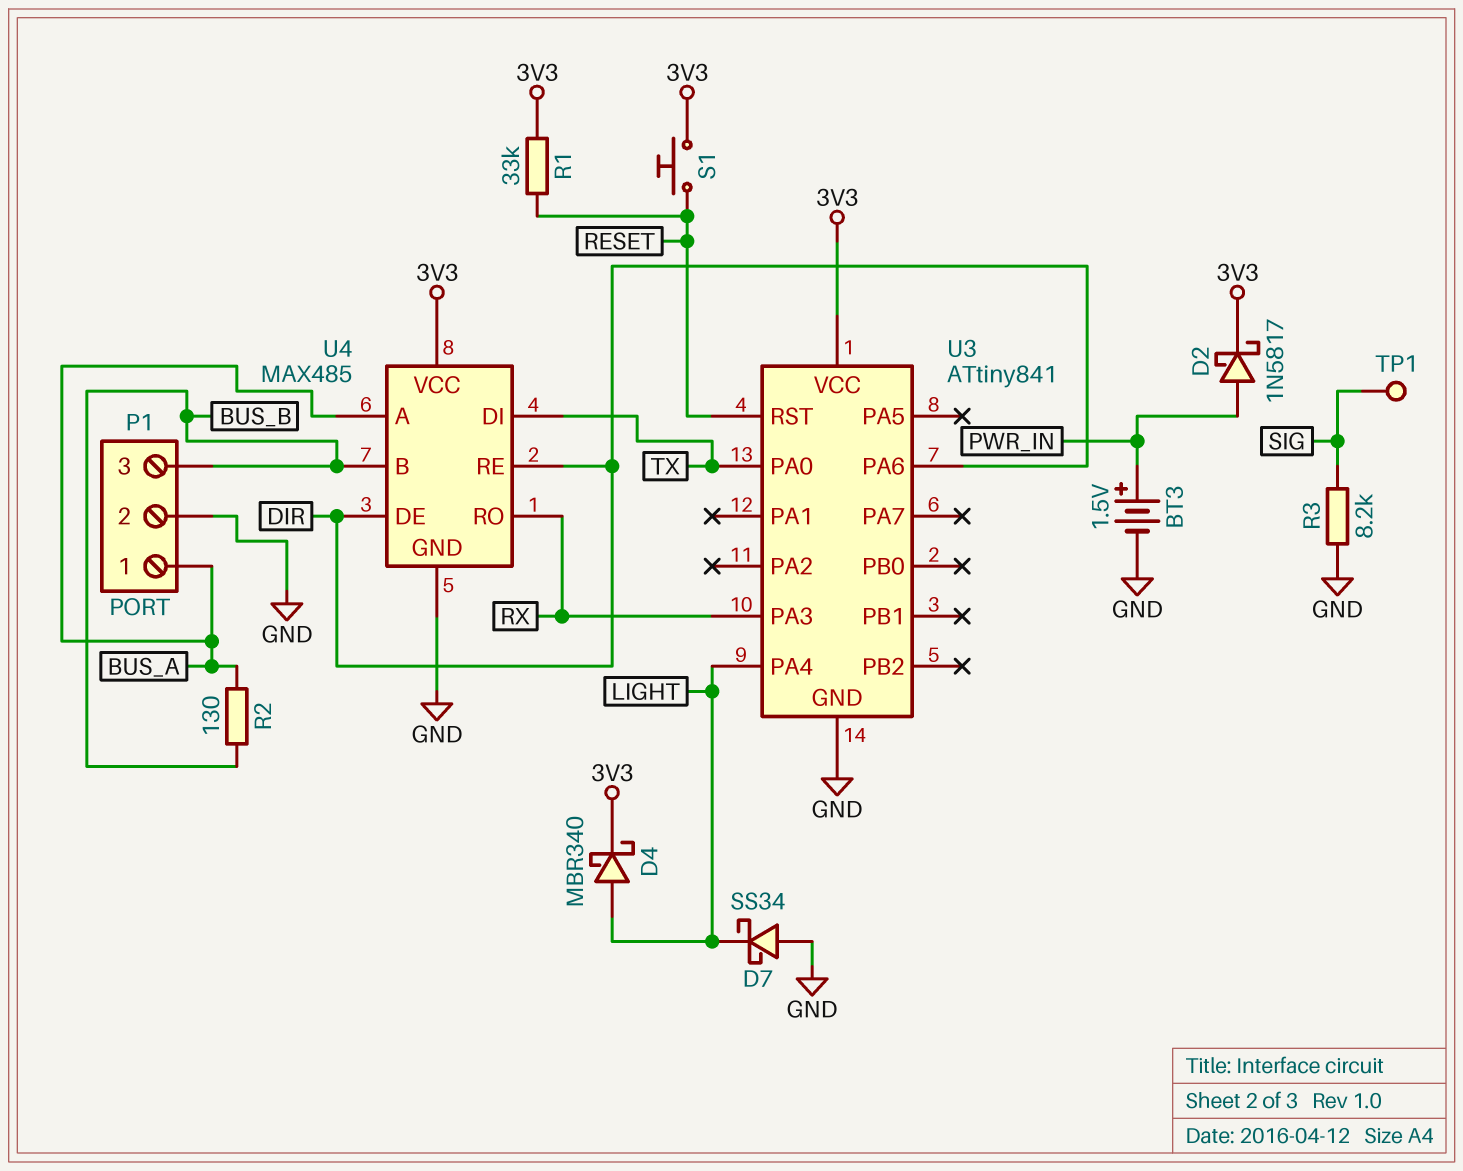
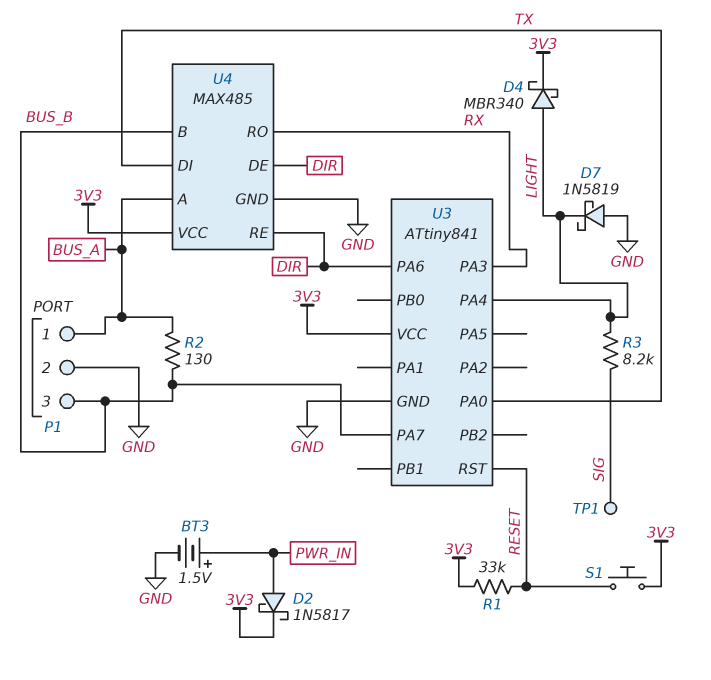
D7: schottky SS34 (A GND, K LIGHT) -> schottky 1N5819 (A GND, K LIGHT)
R3: 8.2k (GND, SIG) -> 8.2k (LIGHT, SIG)
U3 pin PA7: none -> BUS_B

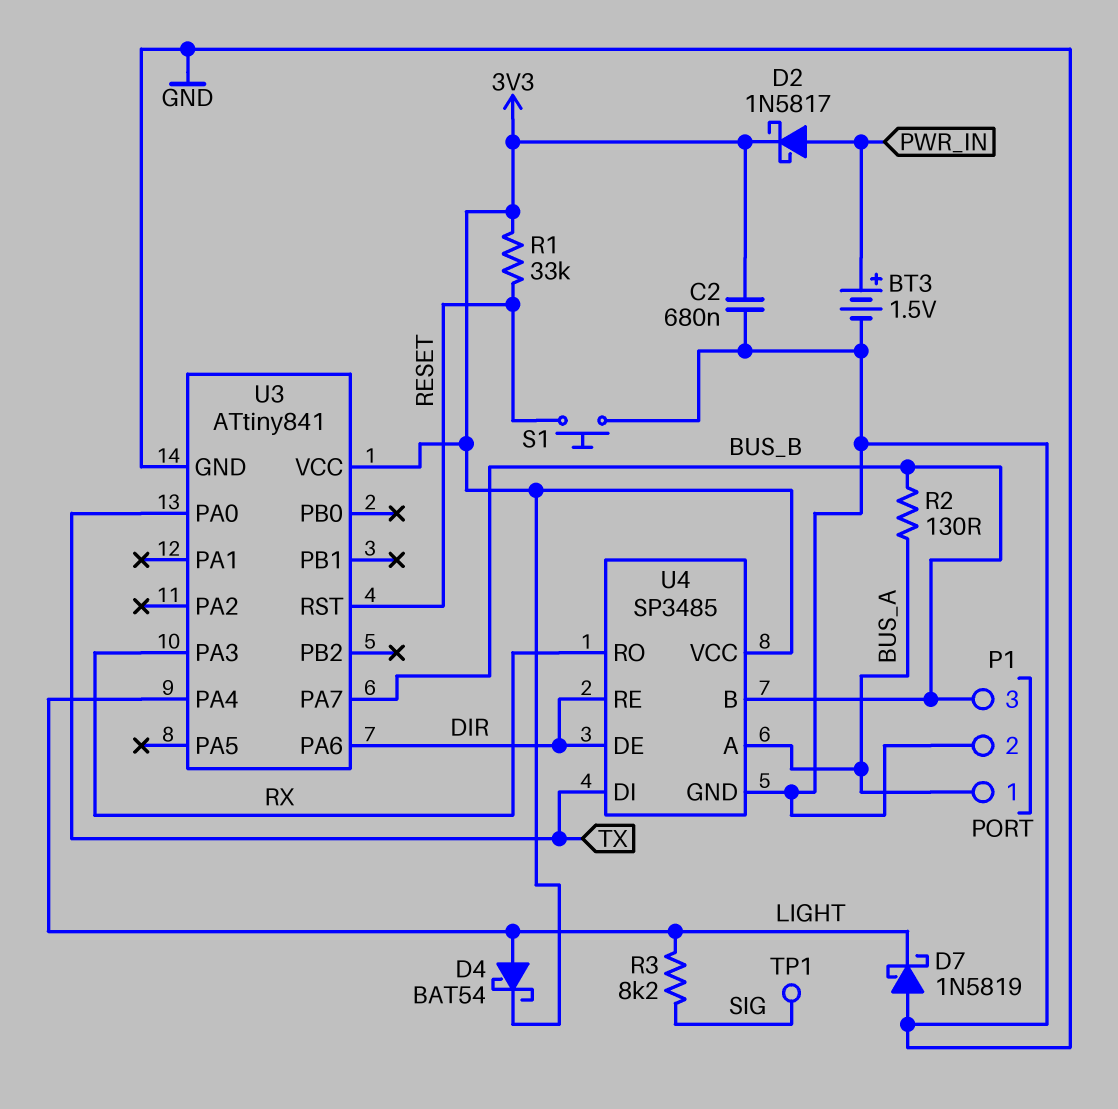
C2: none -> 680nF (3V3, GND)
D4: schottky MBR340 (A LIGHT, K 3V3) -> schottky BAT54 (A LIGHT, K 3V3)
S1: button (3V3, RESET) -> button (GND, RESET)
U4: MAX485 -> SP3485

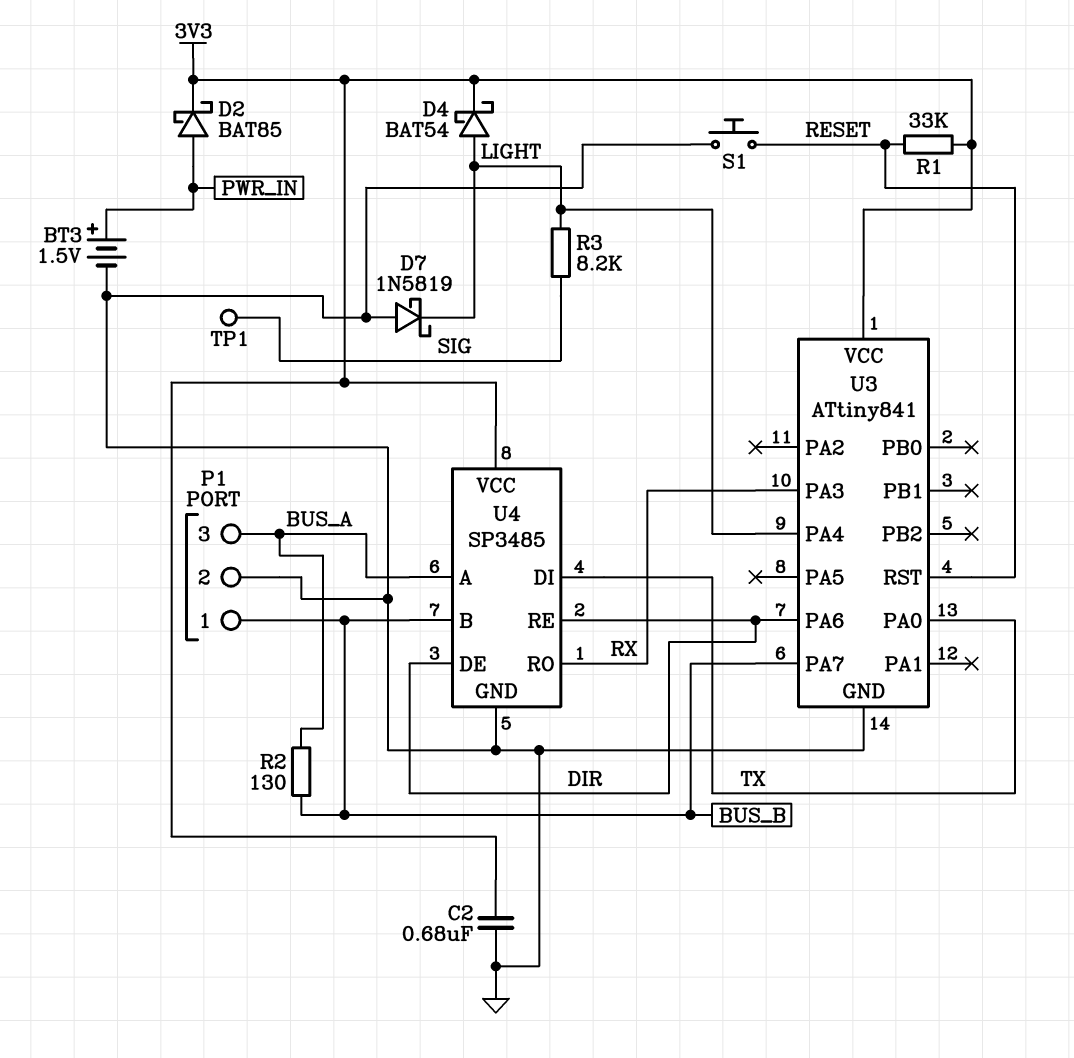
D2: schottky 1N5817 (A PWR_IN, K 3V3) -> schottky BAT85 (A PWR_IN, K 3V3)
P1 pin 1: BUS_A -> BUS_B
P1 pin 3: BUS_B -> BUS_A

